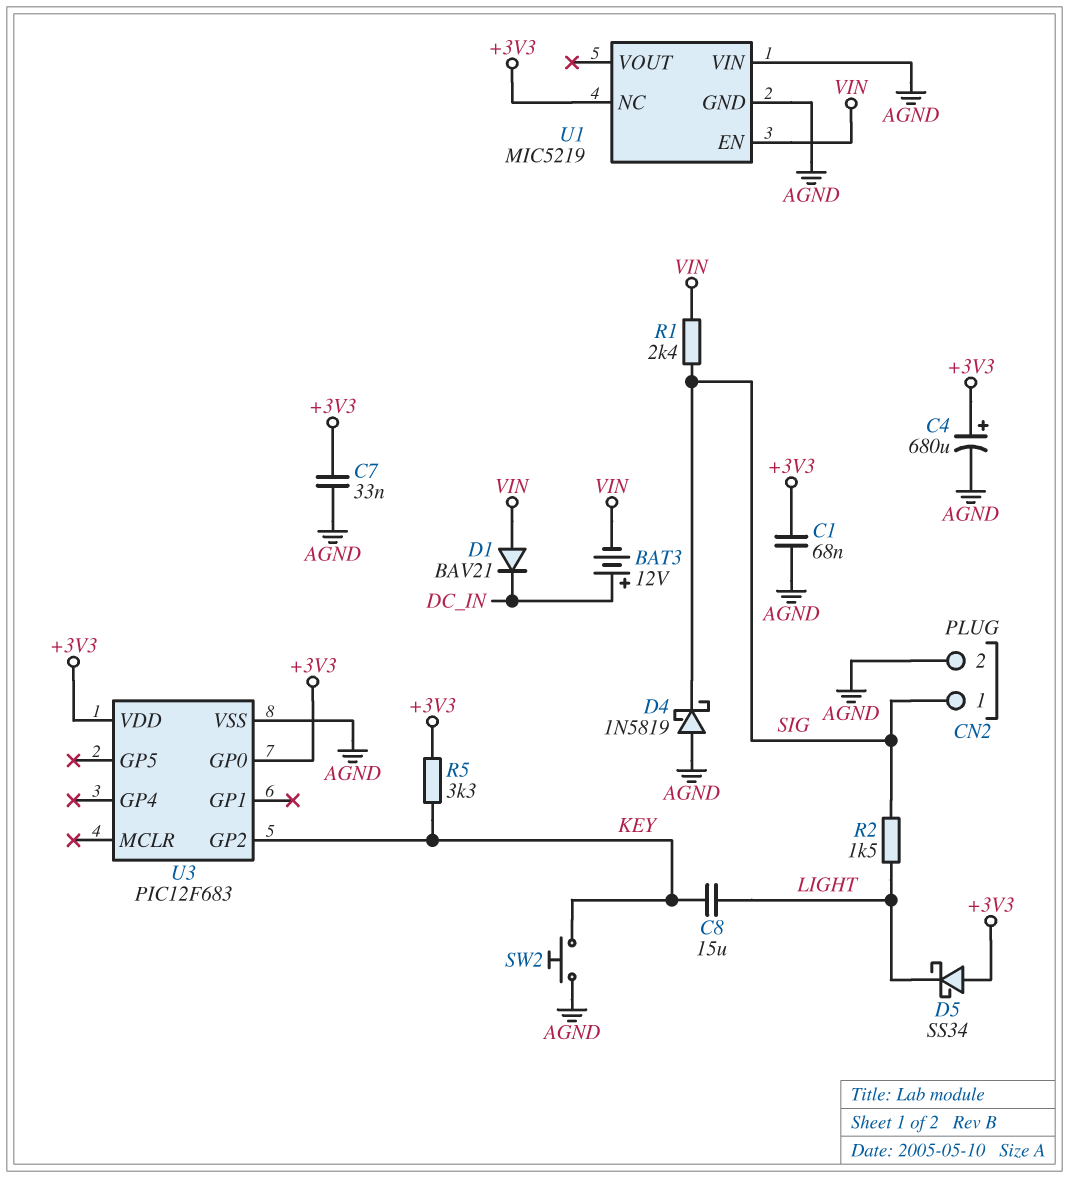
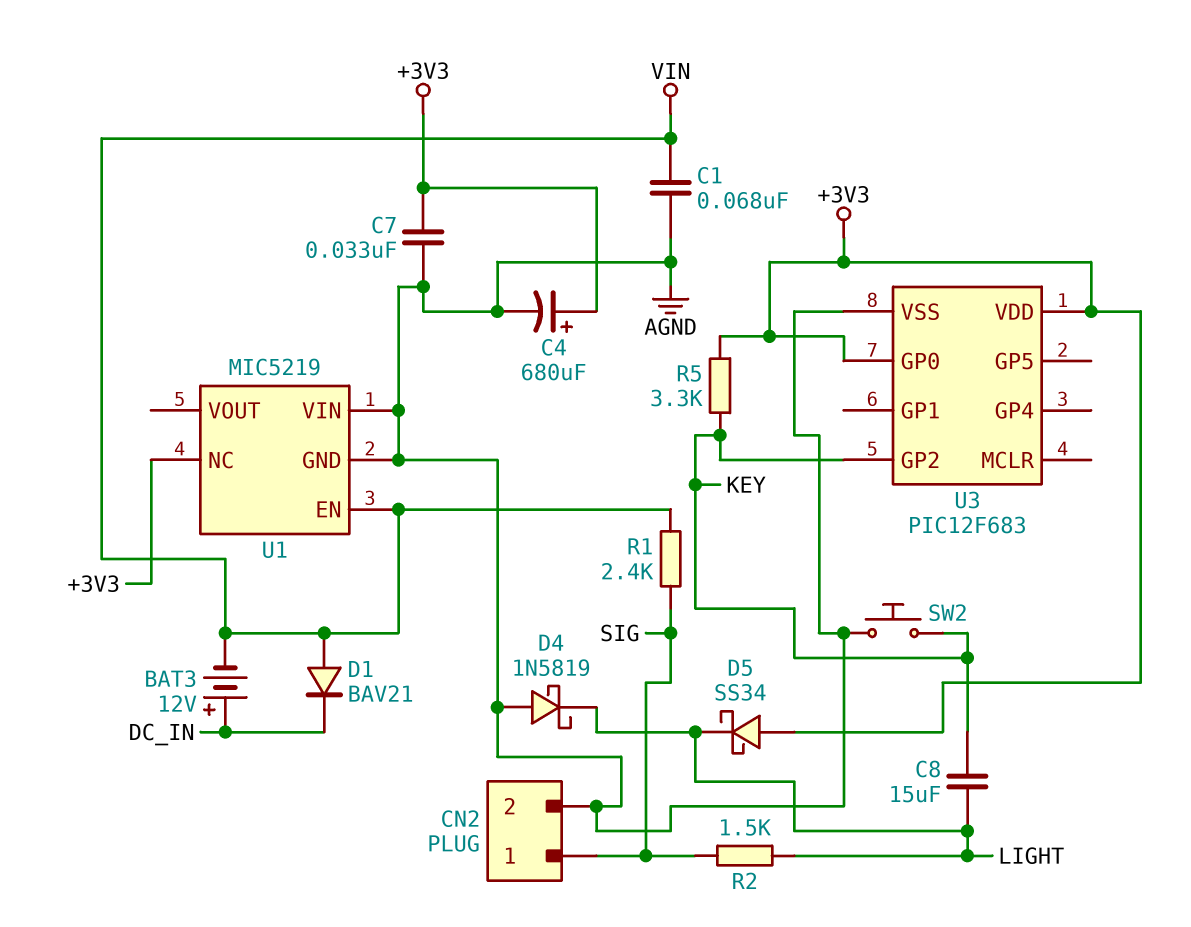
C1: 68nF (+3V3, AGND) -> 68nF (AGND, VIN)
D4: schottky 1N5819 (A AGND, K SIG) -> schottky 1N5819 (A AGND, K LIGHT)

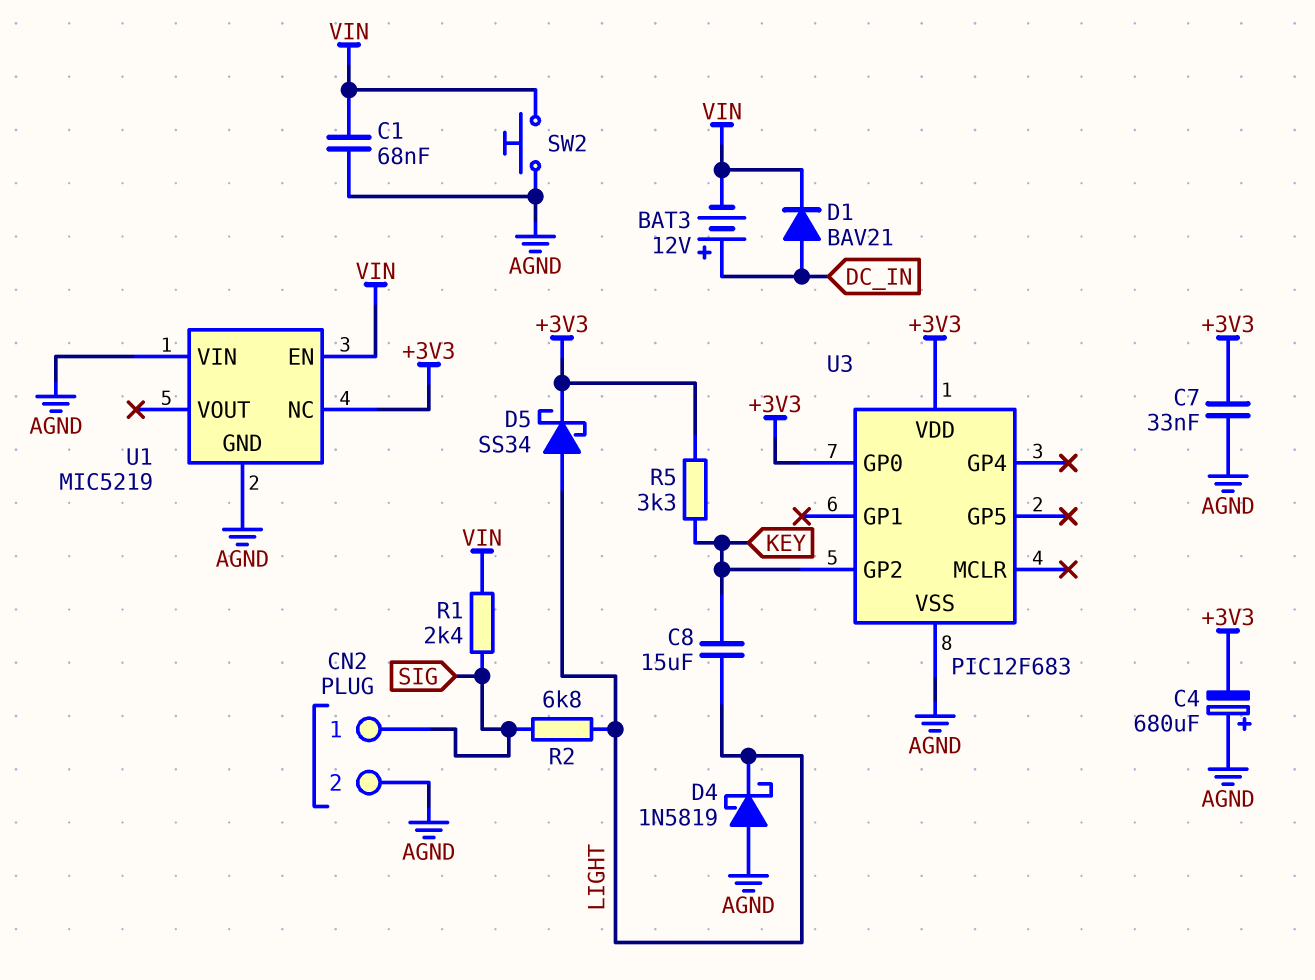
C4: 680uF (plus +3V3, minus AGND) -> 680uF (plus AGND, minus +3V3)
D1: diode BAV21 (A VIN, K DC_IN) -> diode BAV21 (A DC_IN, K VIN)
D5: schottky SS34 (A +3V3, K LIGHT) -> schottky SS34 (A LIGHT, K +3V3)
R2: 1.5k (LIGHT, SIG) -> 6.8k (LIGHT, SIG)
SW2: button (AGND, KEY) -> button (AGND, VIN)

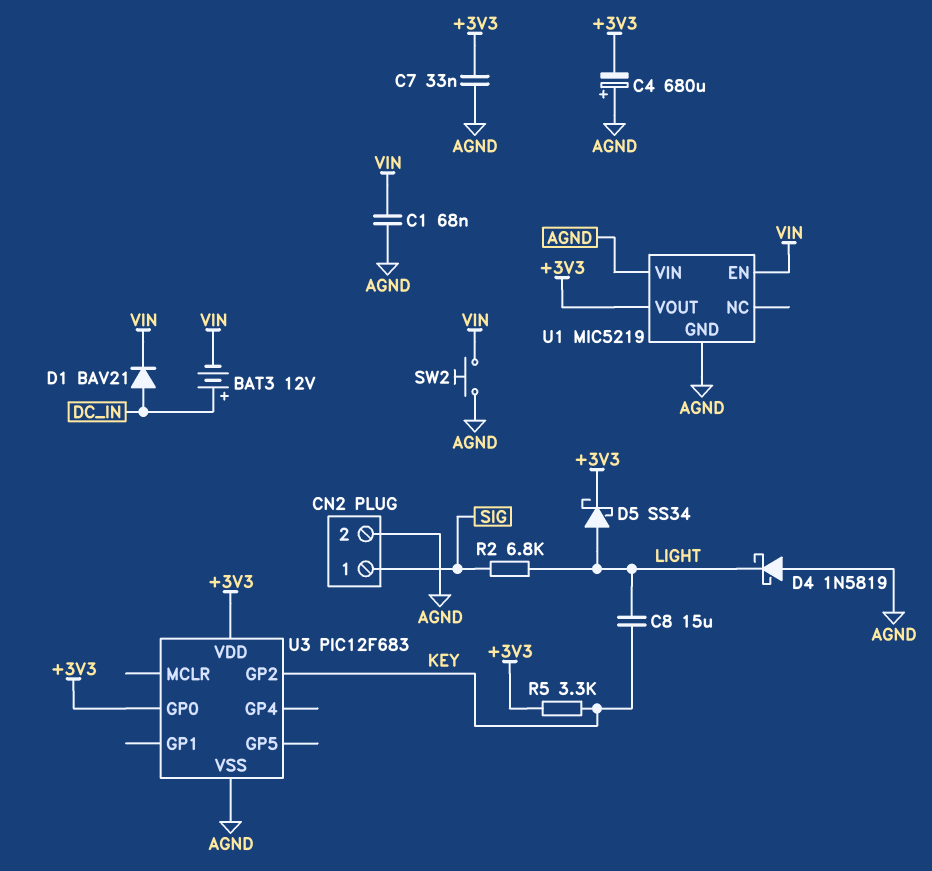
R1: 2.4k (SIG, VIN) -> none
U1 pin NC: +3V3 -> none
U1 pin VOUT: none -> +3V3

